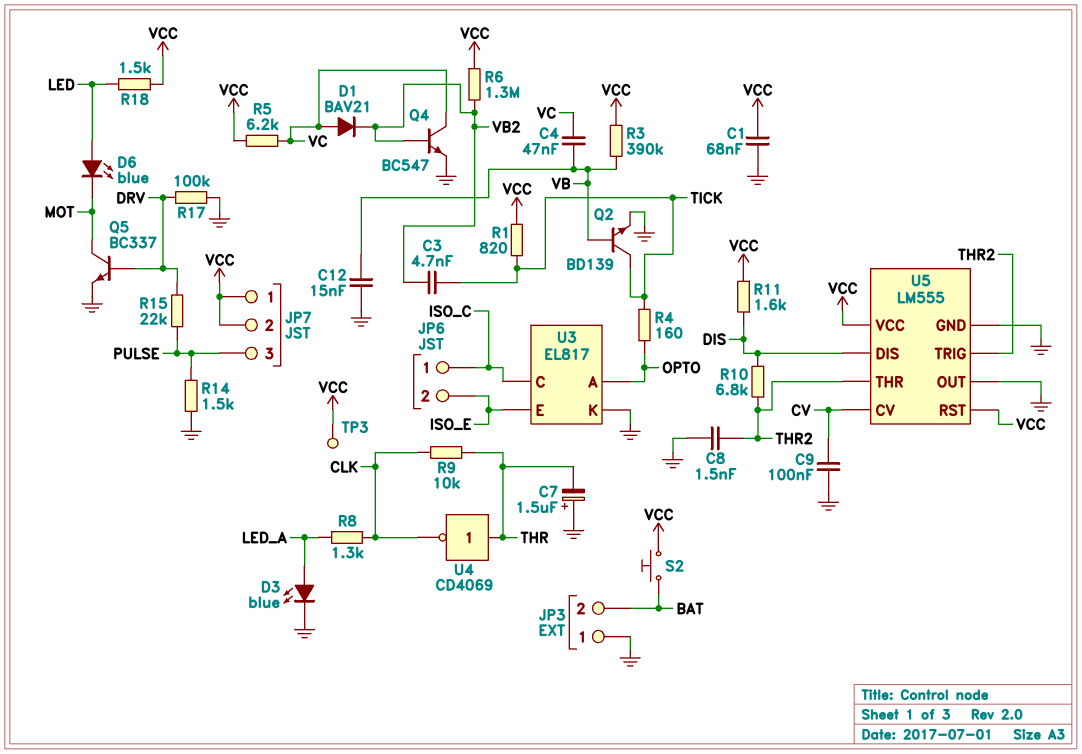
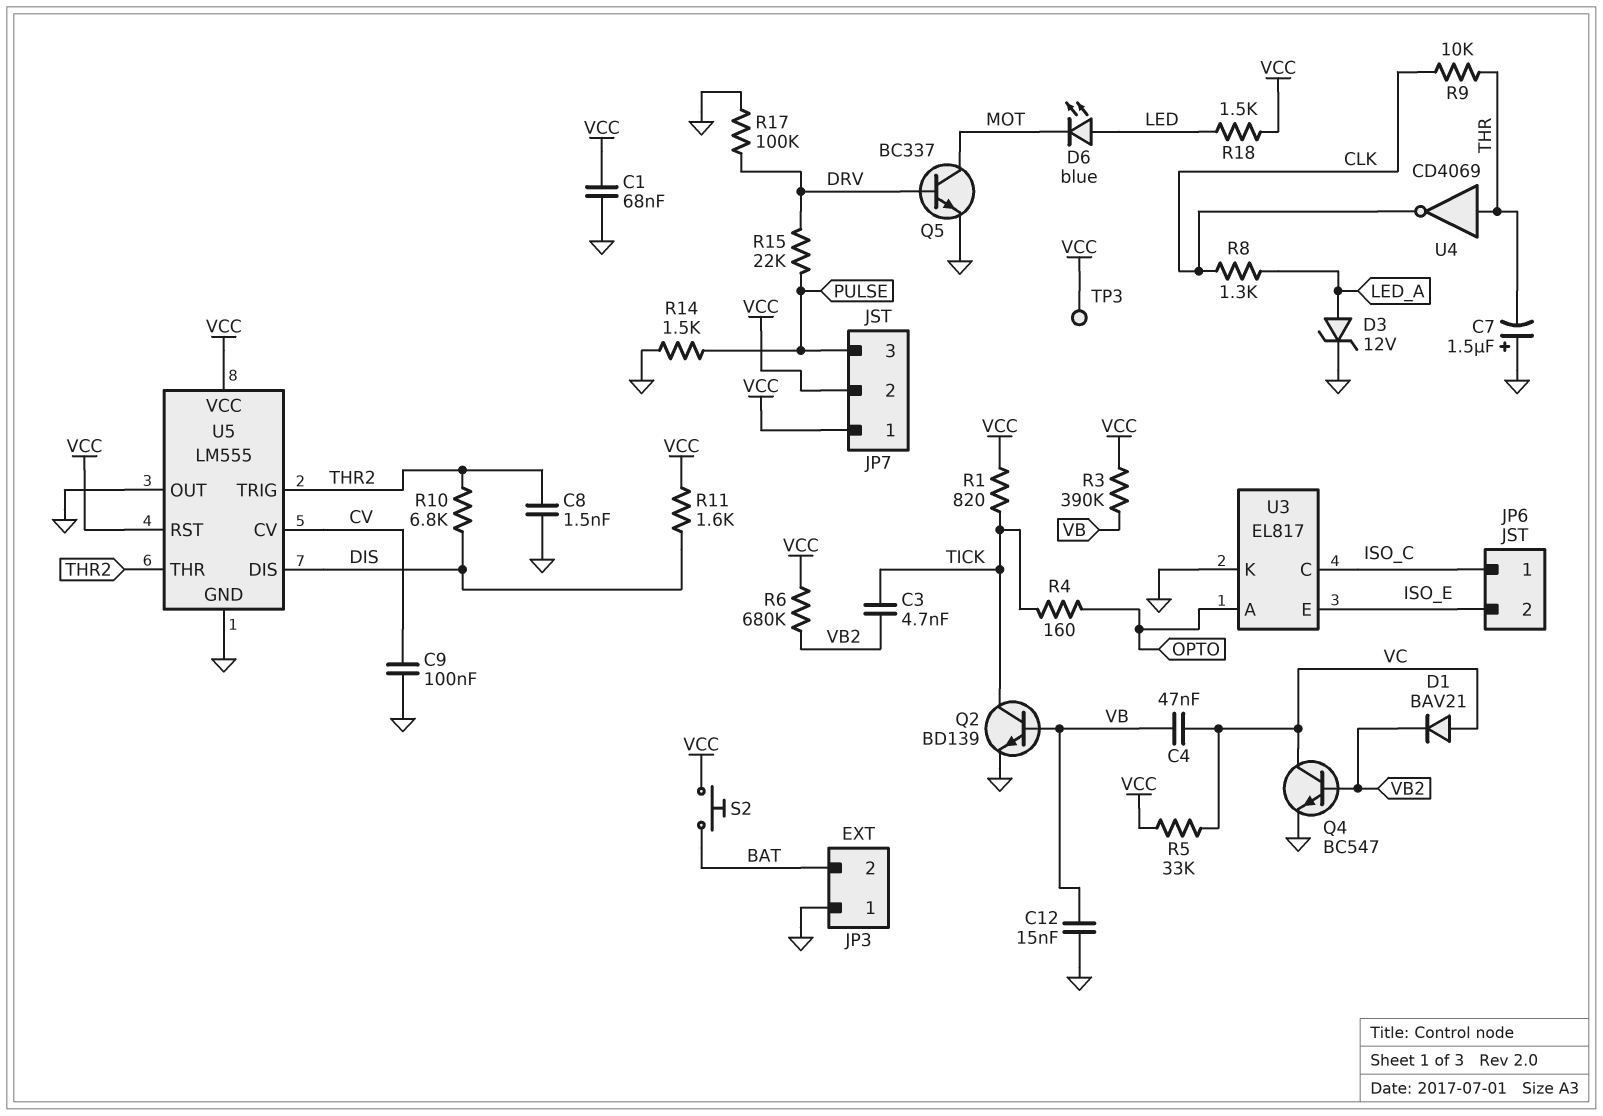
D3: LED blue (A LED_A, K GND) -> zener 12V (A LED_A, K GND)
R5: 6.2k (VC, VCC) -> 33k (VC, VCC)
R6: 1.3M (VB2, VCC) -> 680k (VB2, VCC)

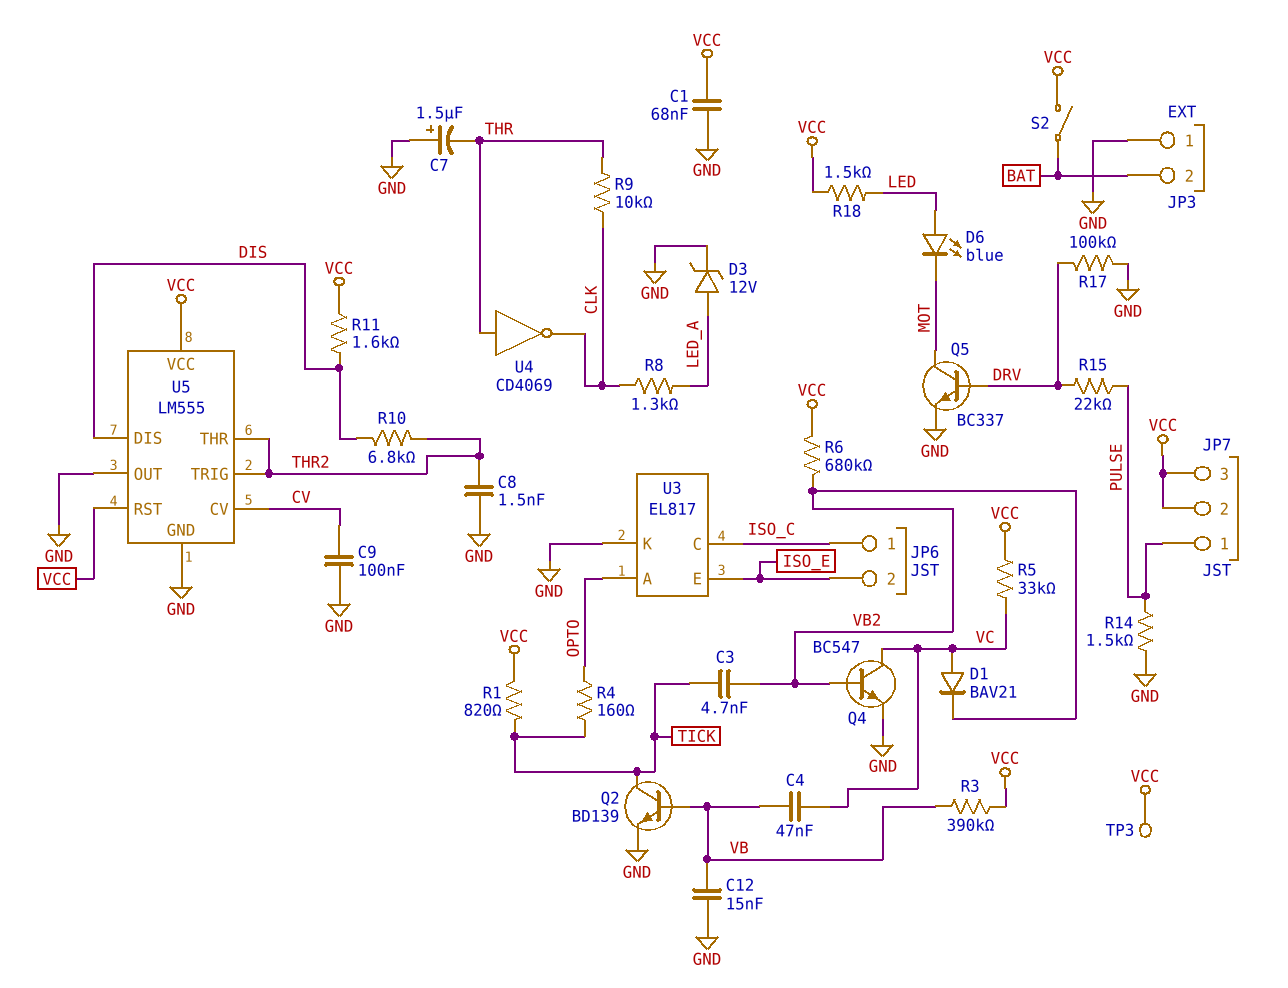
JP7 pin 1: VCC -> PULSE
JP7 pin 3: PULSE -> VCC
S2: button (BAT, VCC) -> switch (BAT, VCC)

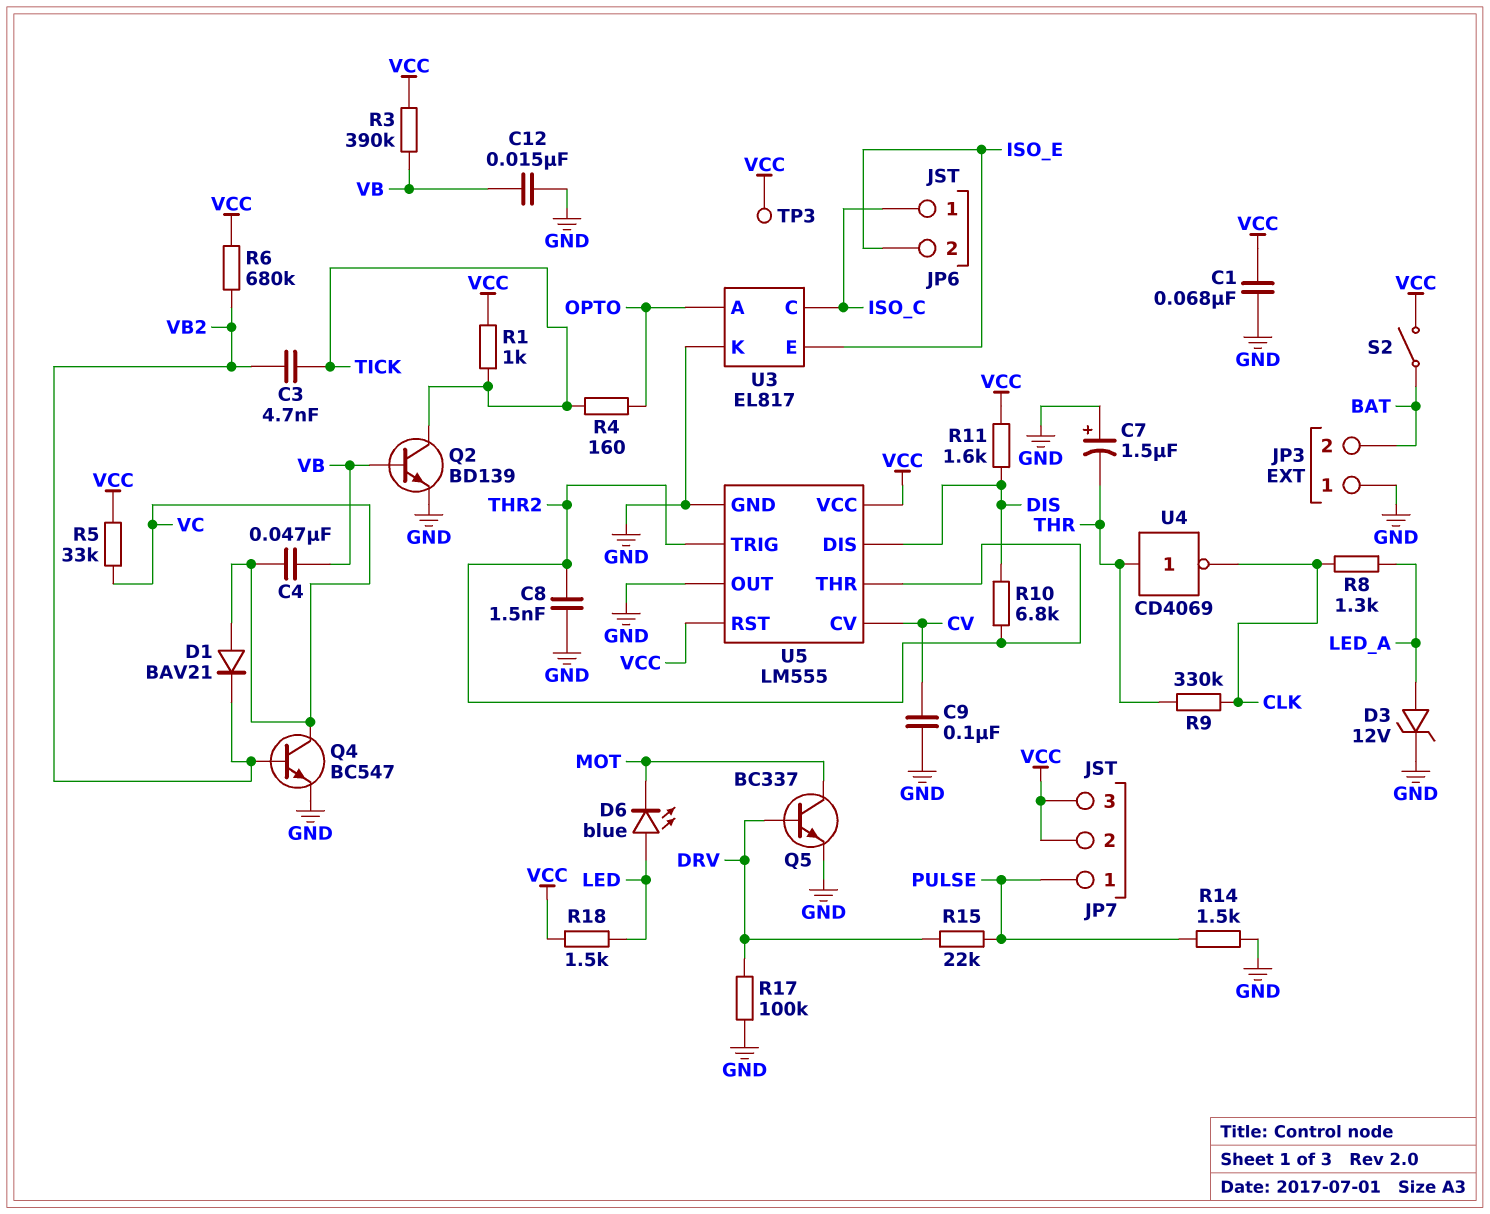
R1: 820 (TICK, VCC) -> 1k (TICK, VCC)
R9: 10k (CLK, THR) -> 330k (CLK, THR)

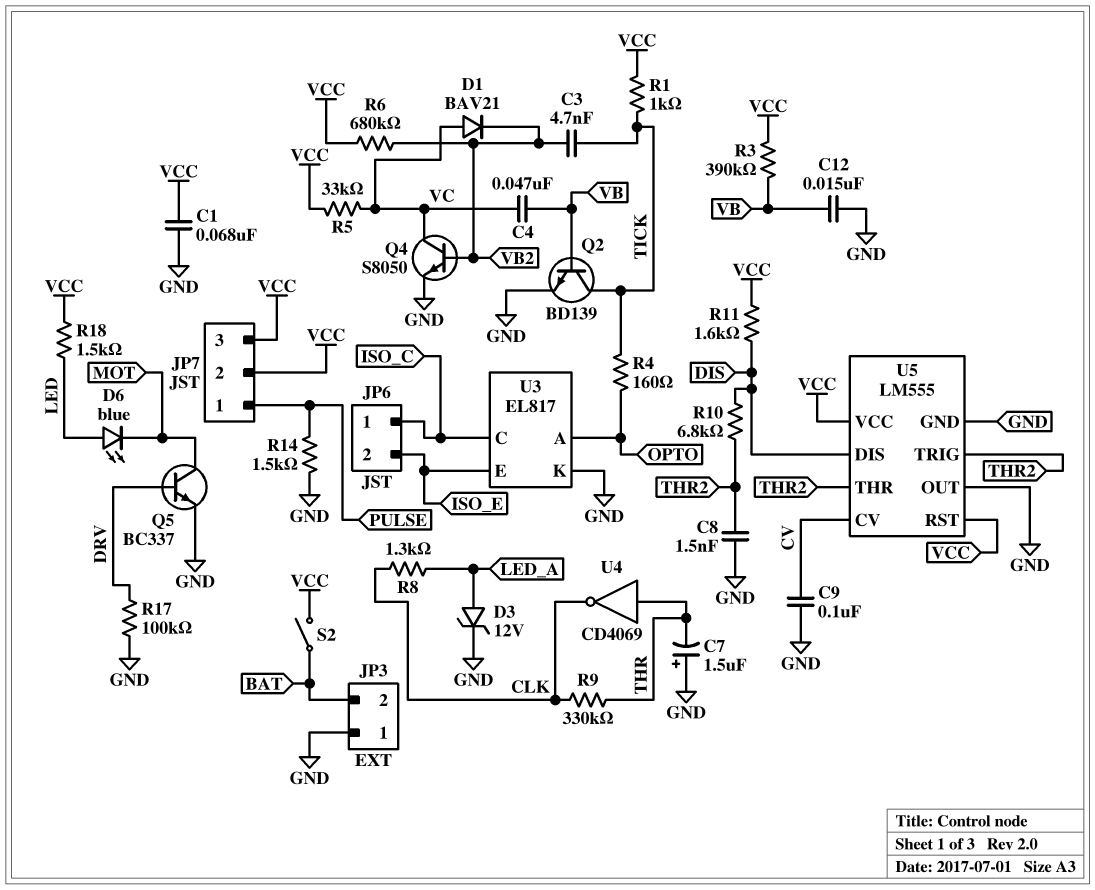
Q4: NPN BC547 (B VB2, C VC, E GND) -> NPN S8050 (B VB2, C VC, E GND)
R15: 22k (DRV, PULSE) -> none
TP3: test point (VCC) -> none

